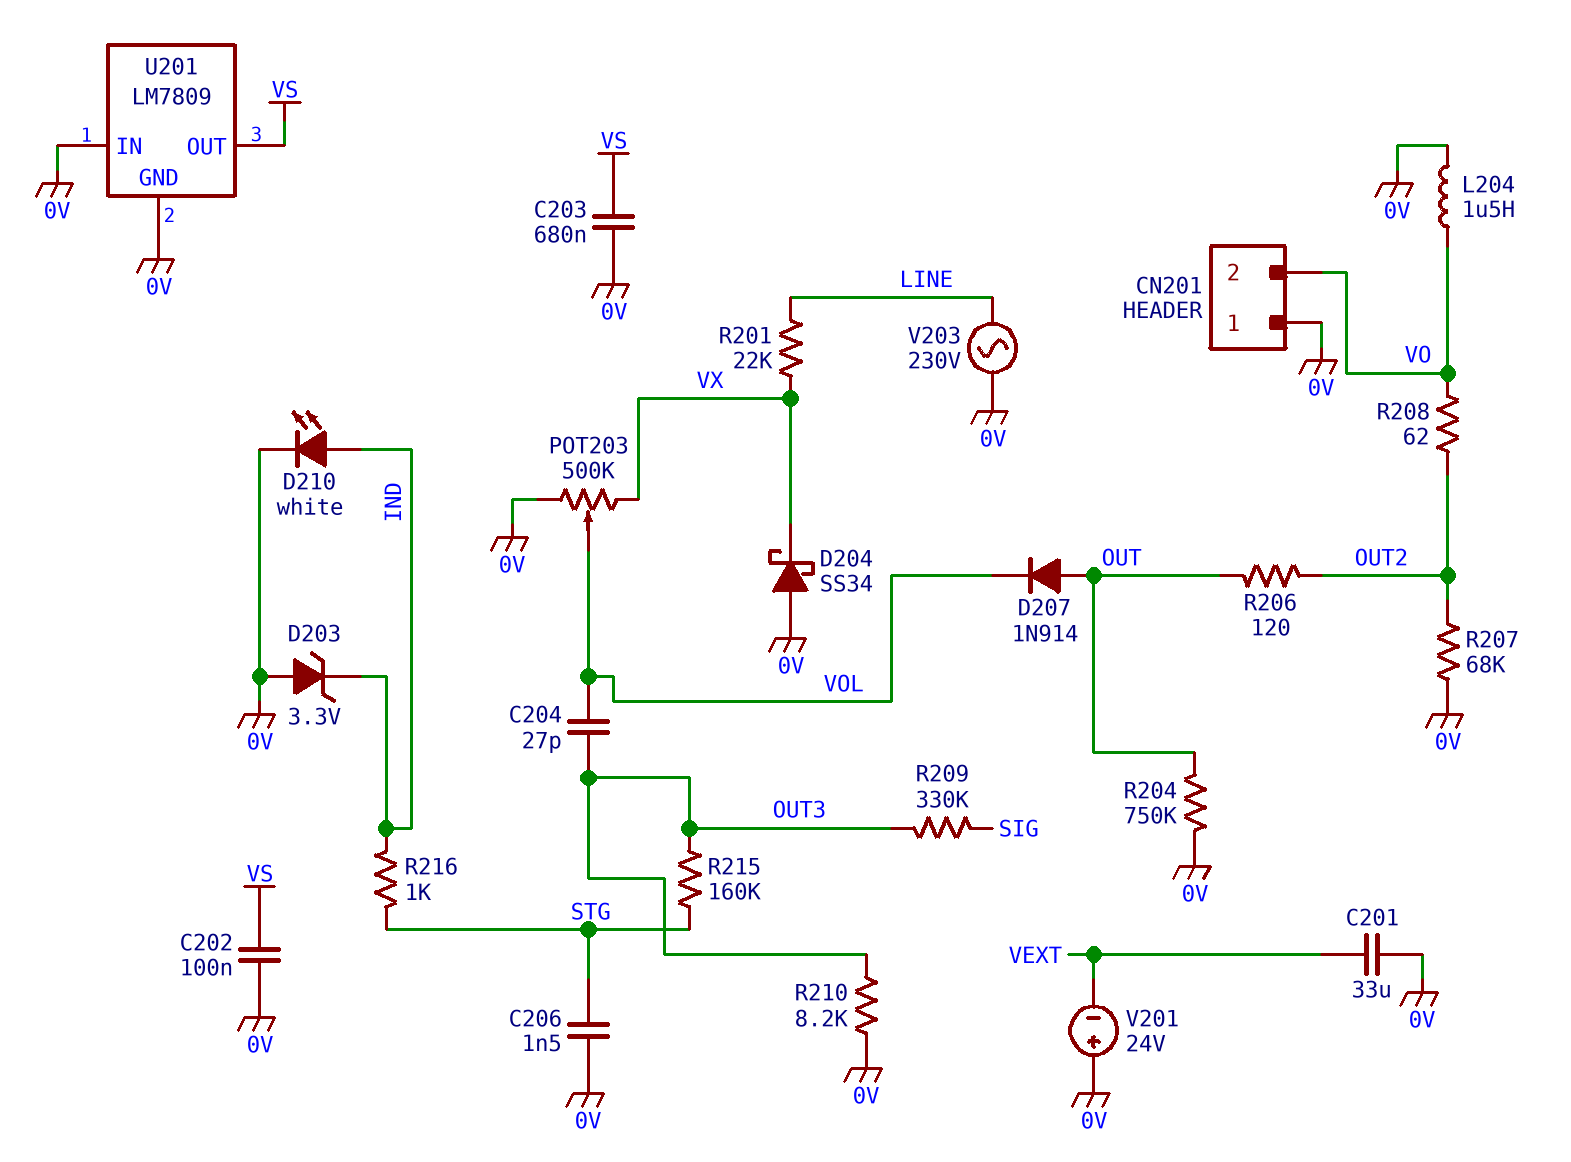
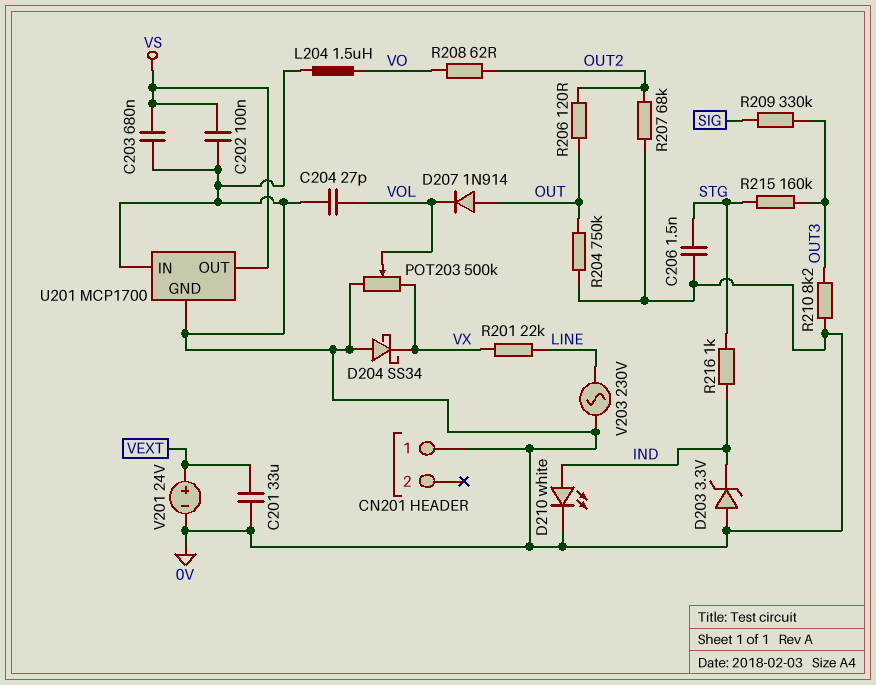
C204: 27pF (OUT3, VOL) -> 27pF (0V, VOL)
CN201 pin 2: VO -> none
U201: LM7809 -> MCP1700
V201: 24V (plus 0V, minus VEXT) -> 24V (plus VEXT, minus 0V)

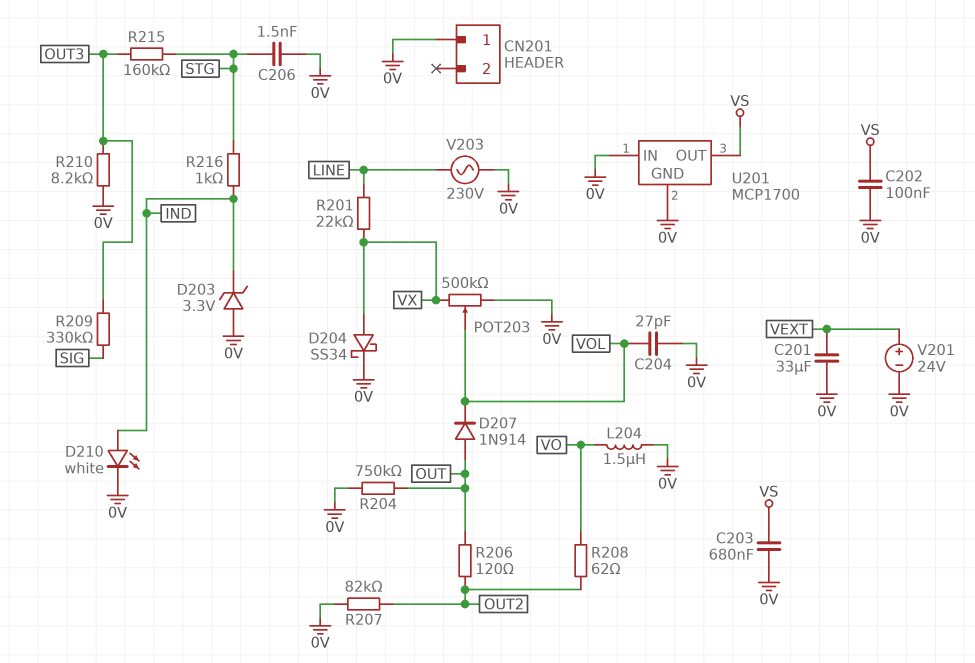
D204: schottky SS34 (A 0V, K VX) -> schottky SS34 (A VX, K 0V)
R207: 68k (0V, OUT2) -> 82k (0V, OUT2)

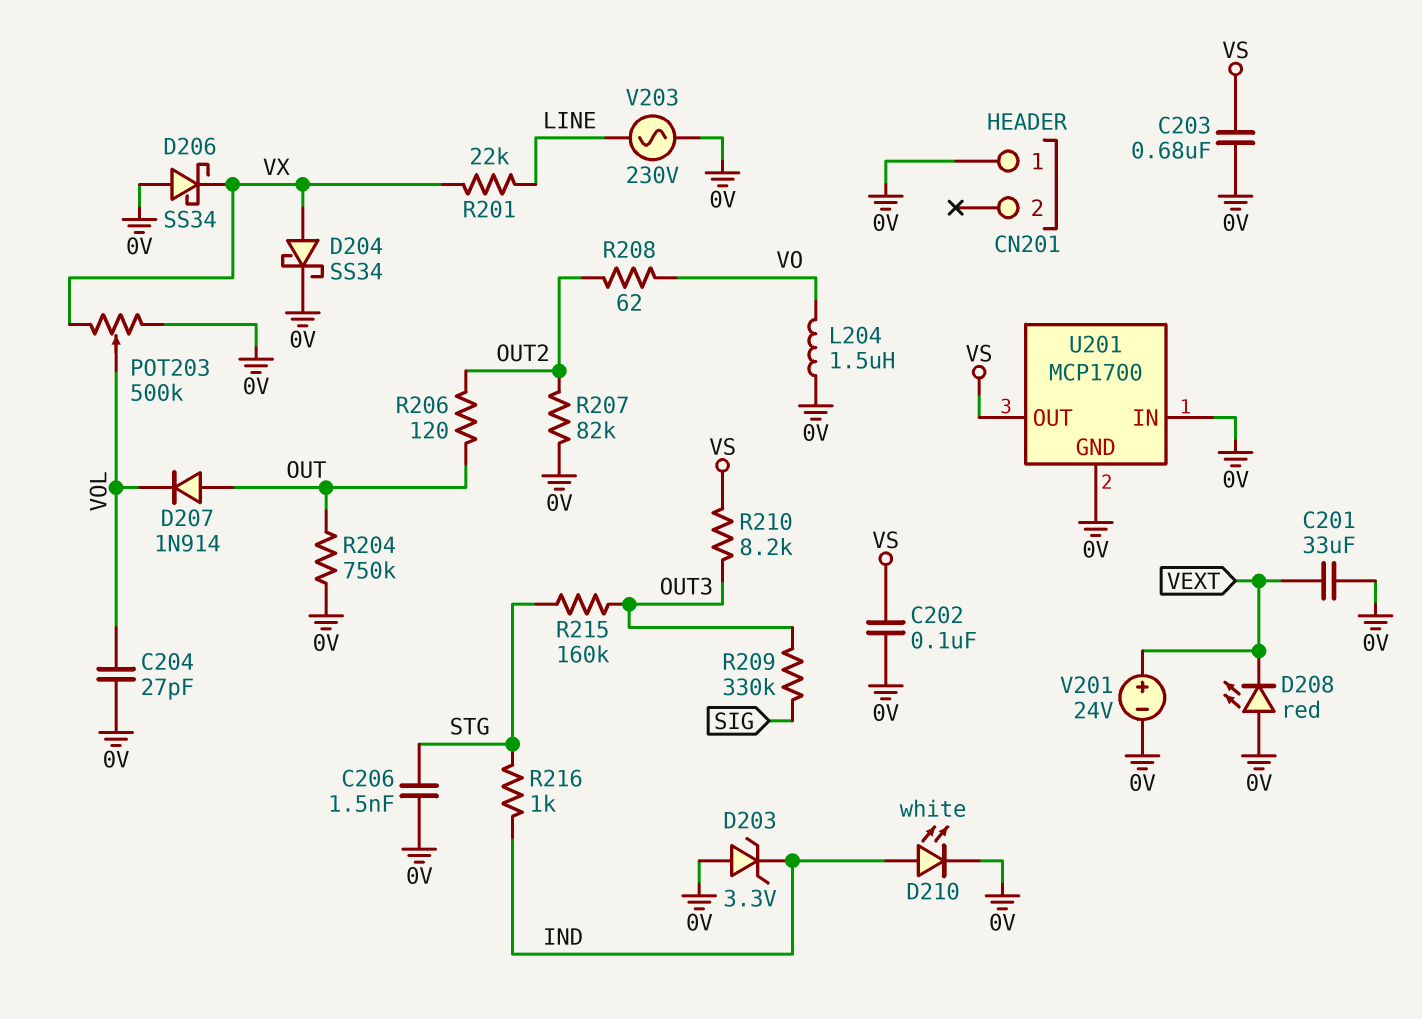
D206: none -> schottky SS34 (A 0V, K VX)
D208: none -> LED red (A 0V, K VEXT)
R210: 8.2k (0V, OUT3) -> 8.2k (OUT3, VS)

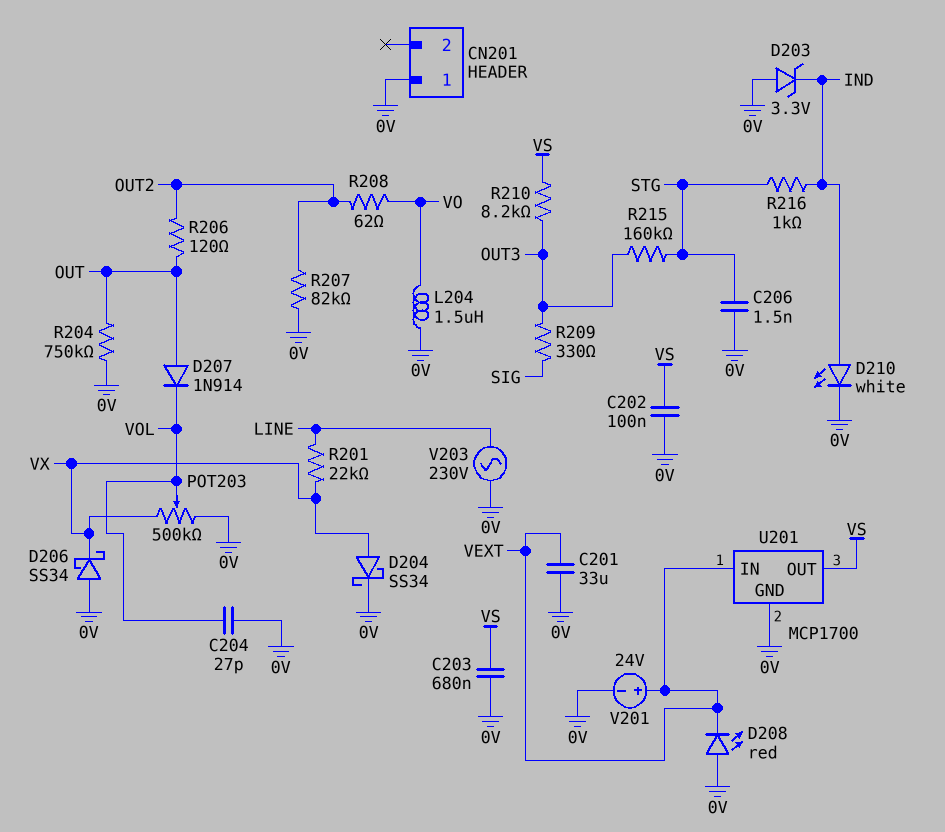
R209: 330k (OUT3, SIG) -> 330 (OUT3, SIG)
U201 pin IN: 0V -> VEXT

